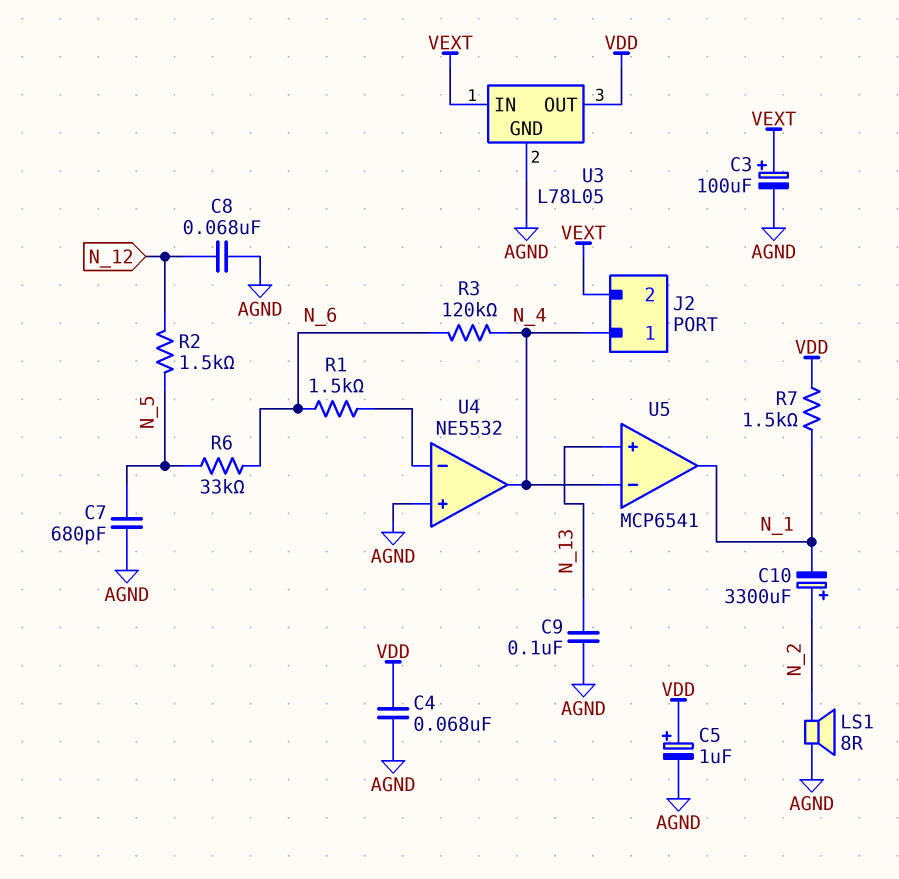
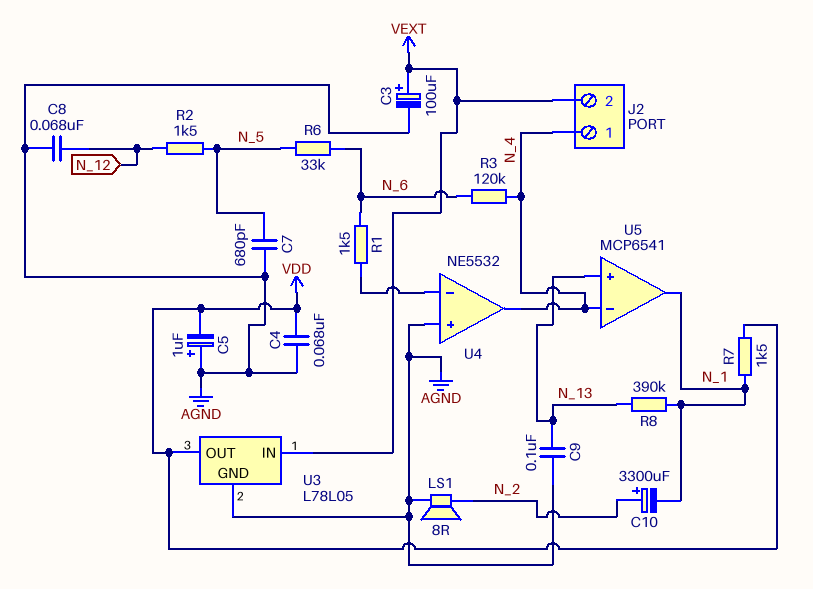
C5: 1uF (plus VDD, minus AGND) -> 1uF (plus AGND, minus VDD)
R8: none -> 390k (N_1, N_13)

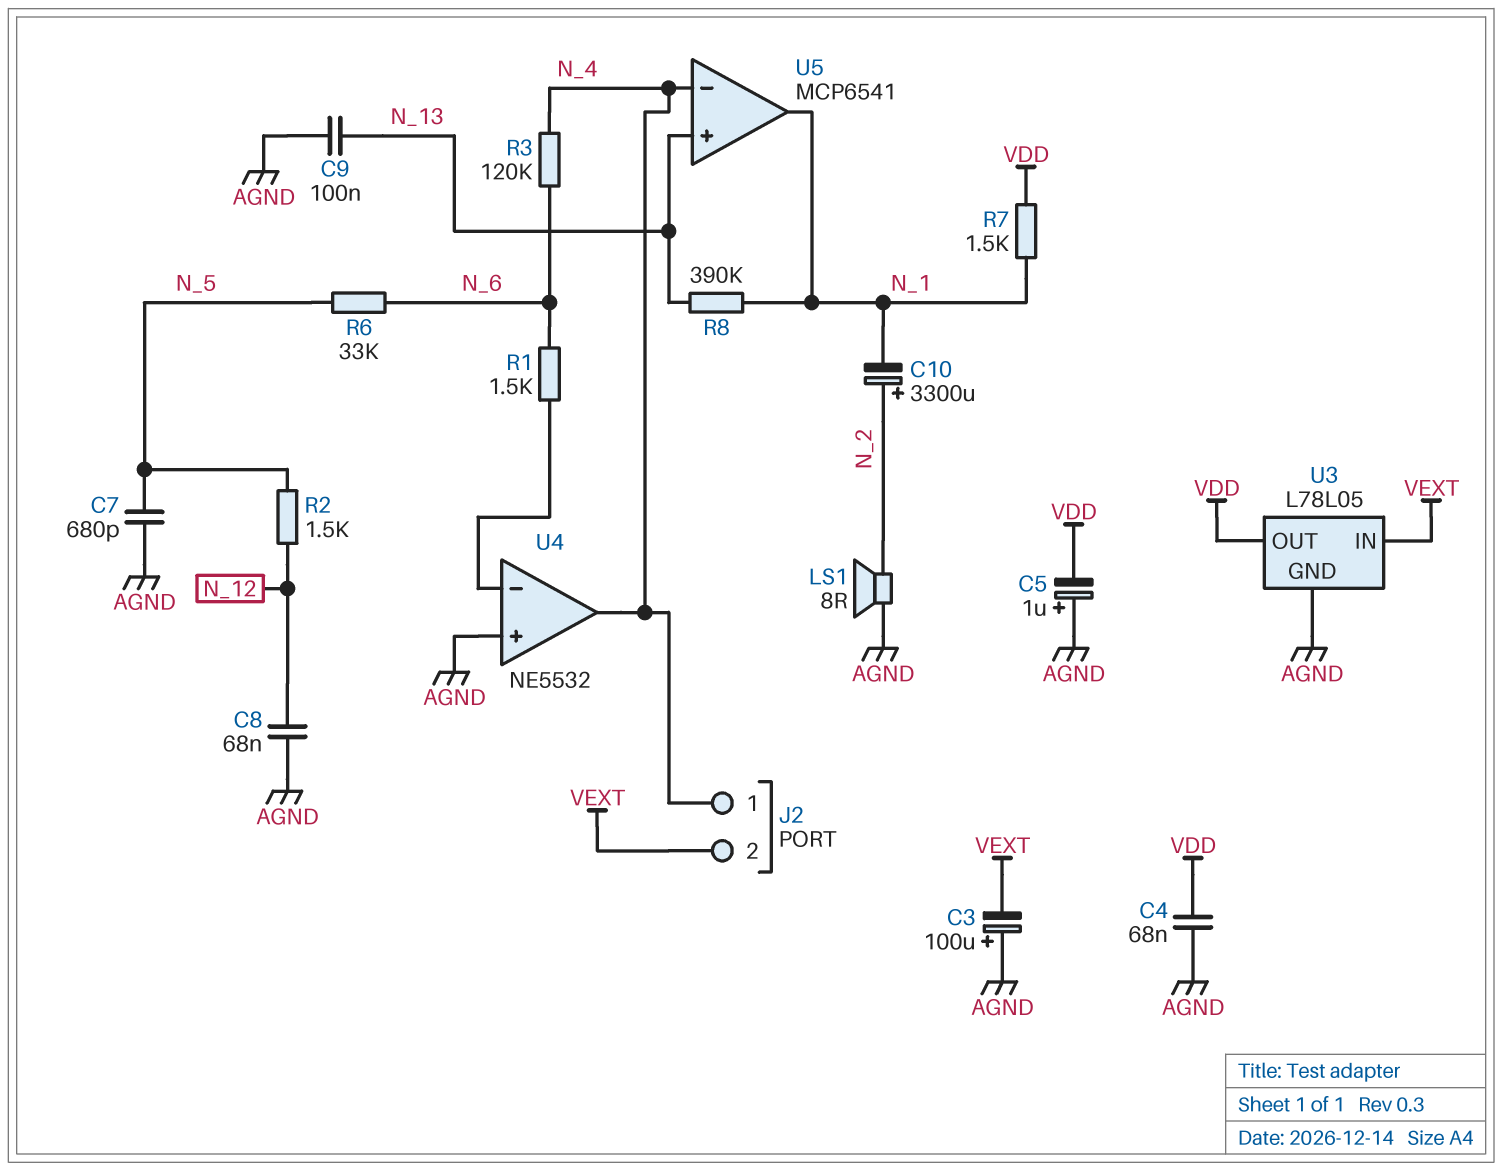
C3: 100uF (plus VEXT, minus AGND) -> 100uF (plus AGND, minus VEXT)

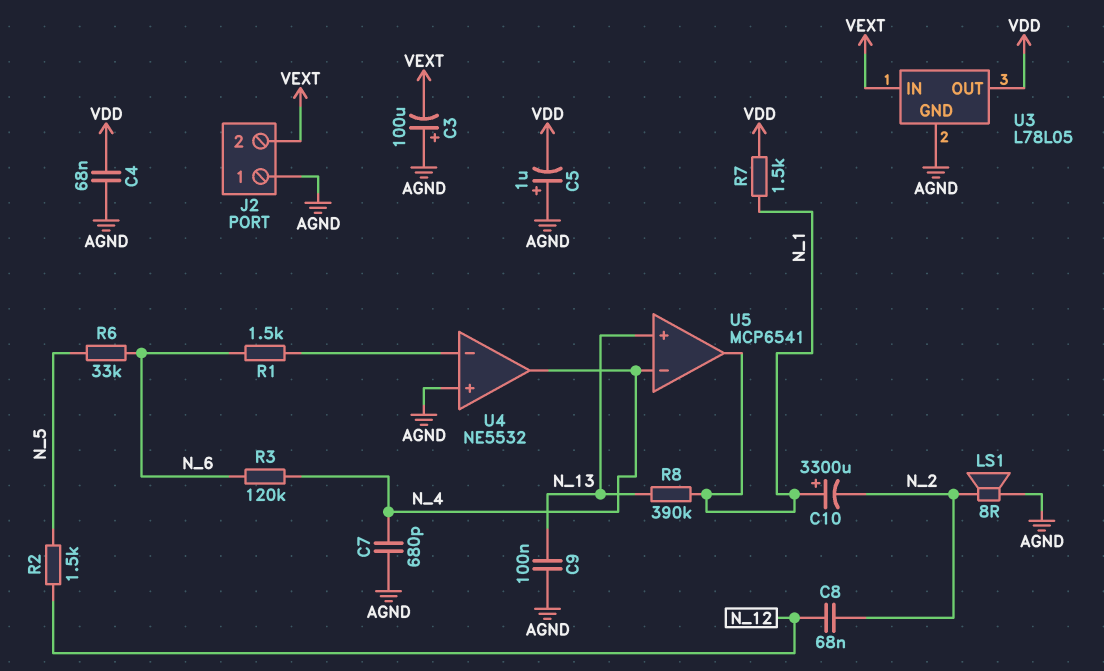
C7: 680pF (AGND, N_5) -> 680pF (AGND, N_4)
C8: 68nF (AGND, N_12) -> 68nF (N_2, N_12)
C10: 3300uF (plus N_2, minus N_1) -> 3300uF (plus N_1, minus N_2)
J2 pin 1: N_4 -> AGND

